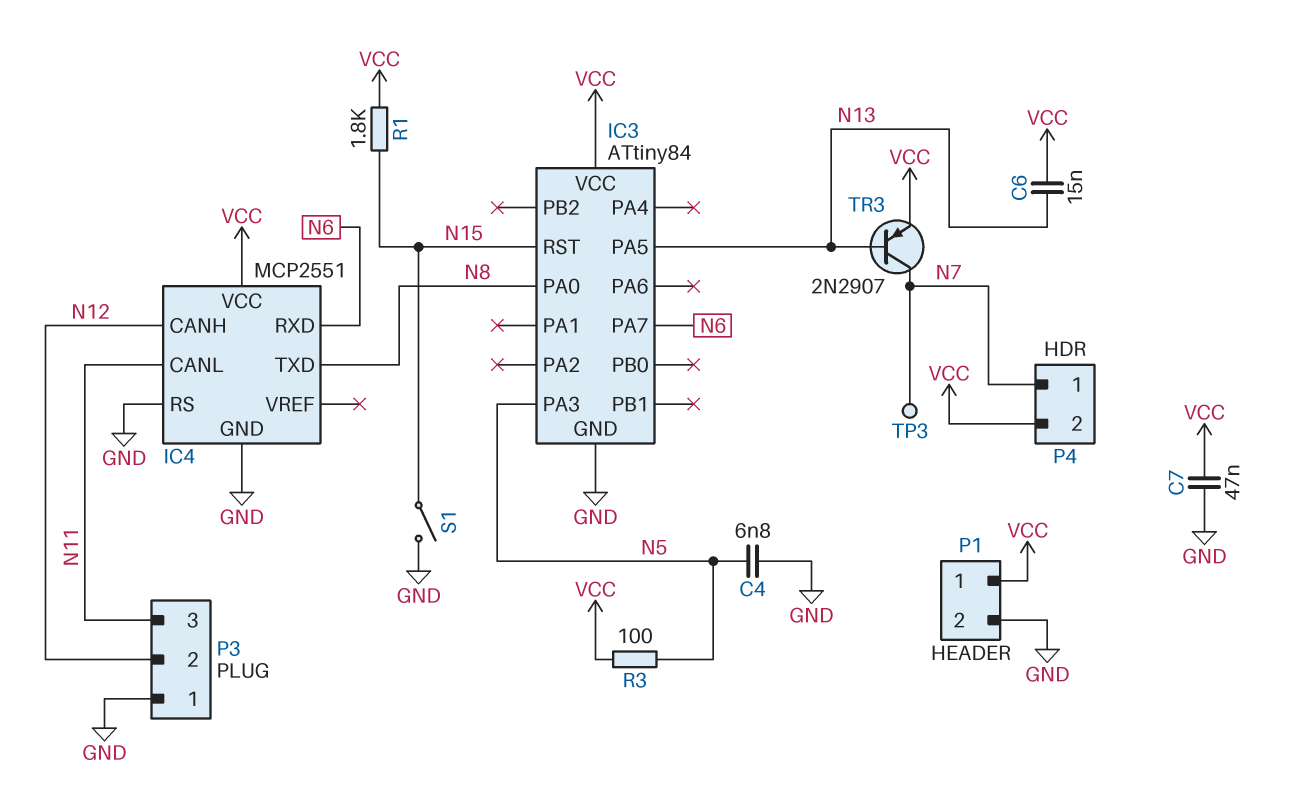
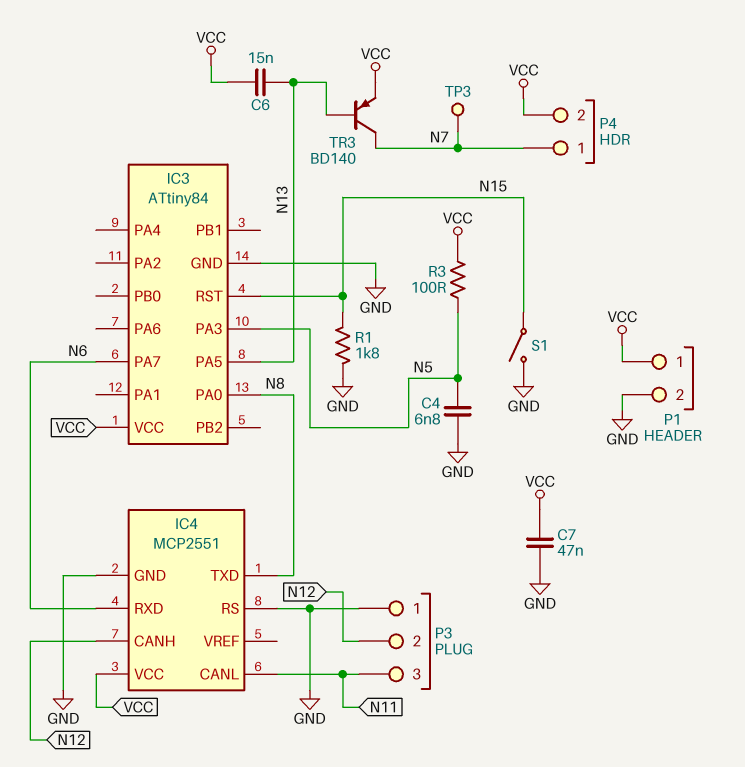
R1: 1.8k (N15, VCC) -> 1.8k (GND, N15)
TR3: PNP 2N2907 (B N13, C N7, E VCC) -> PNP BD140 (B N13, C N7, E VCC)

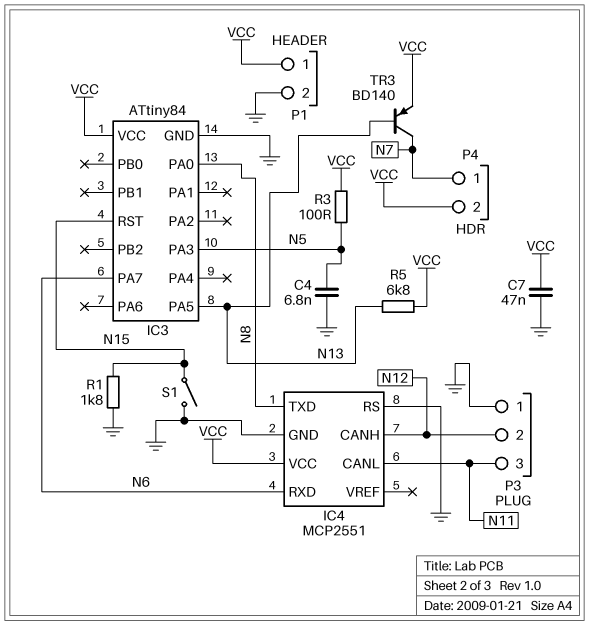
C6: 15nF (N13, VCC) -> none
R5: none -> 6.8k (N13, VCC)
TP3: test point (N7) -> none

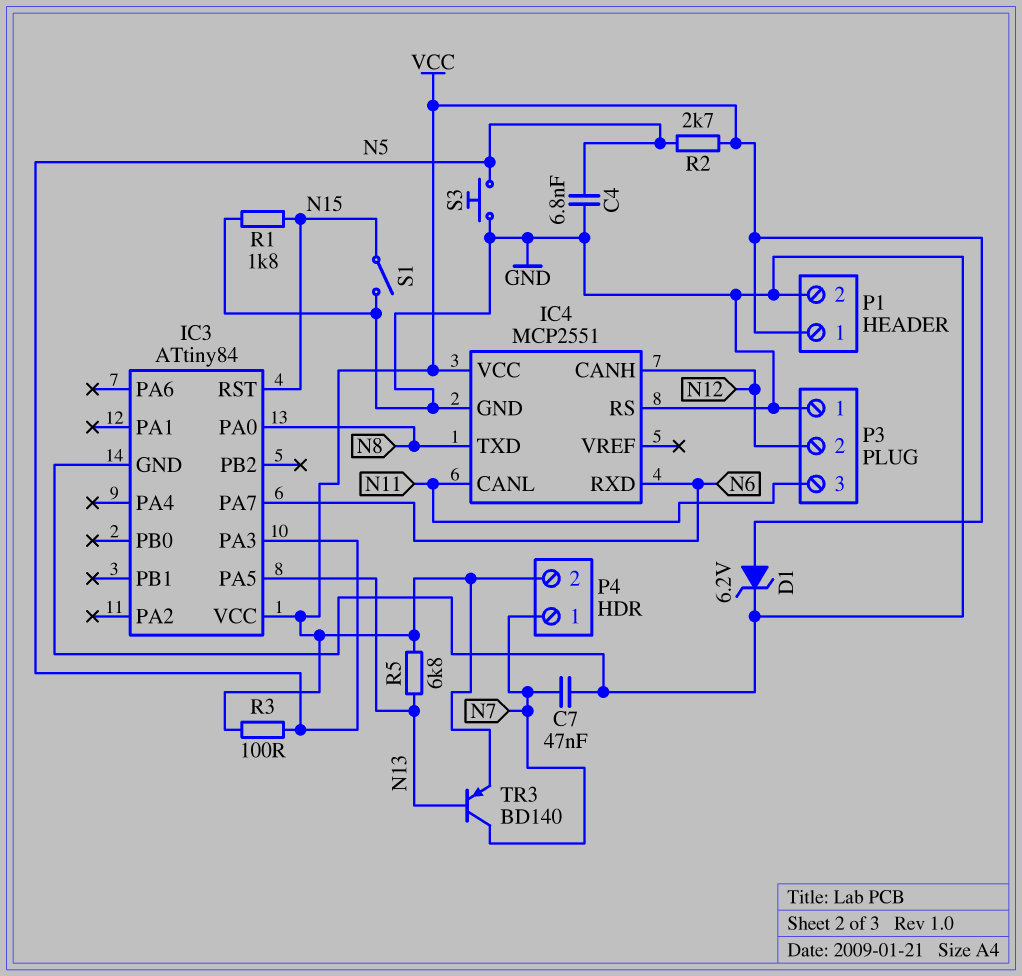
C7: 47nF (GND, VCC) -> 47nF (GND, N7)
D1: none -> zener 6.2V (A VCC, K GND)
R2: none -> 2.7k (N5, VCC)
S3: none -> button (GND, N5)

